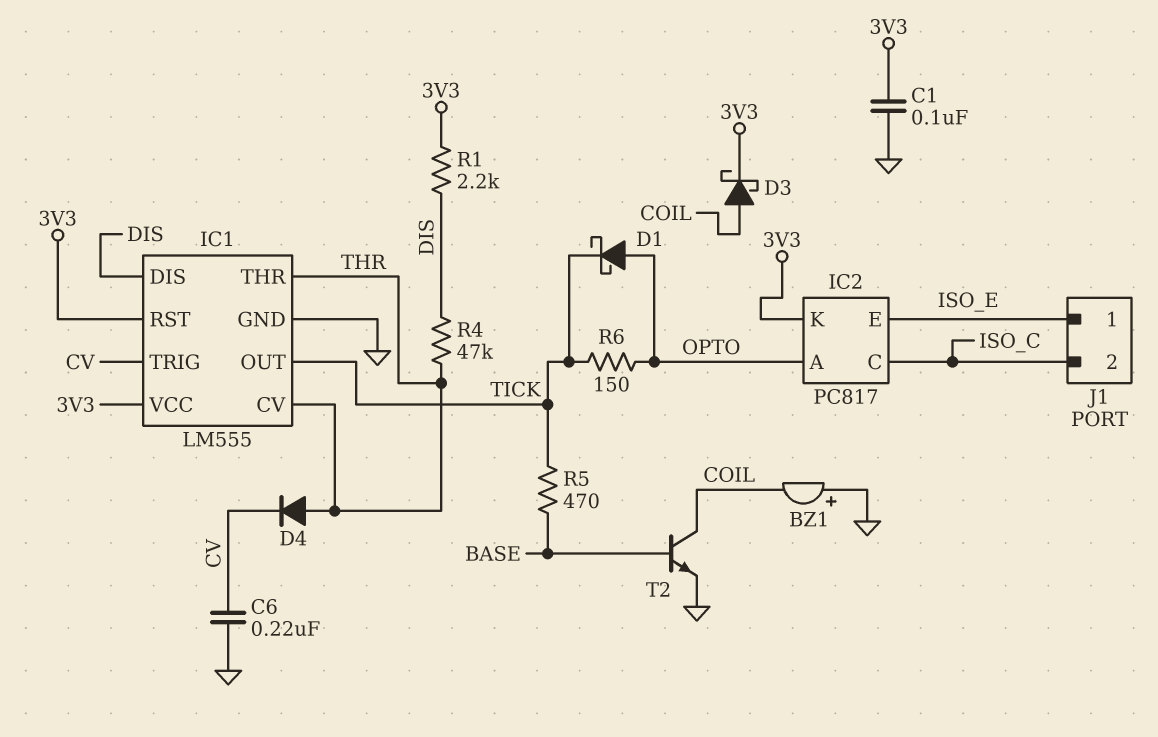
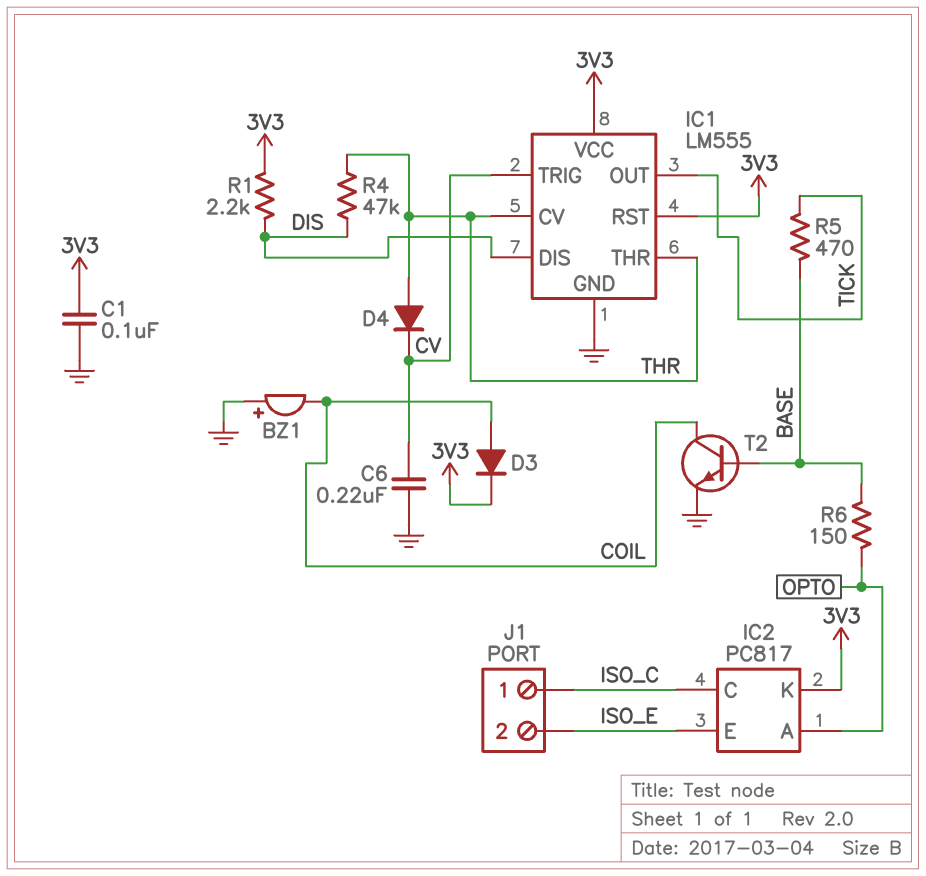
D1: schottky (A OPTO, K TICK) -> none
D3: schottky (A COIL, K 3V3) -> diode (A COIL, K 3V3)
J1 pin 1: ISO_E -> ISO_C
J1 pin 2: ISO_C -> ISO_E
R6: 150 (OPTO, TICK) -> 150 (BASE, OPTO)

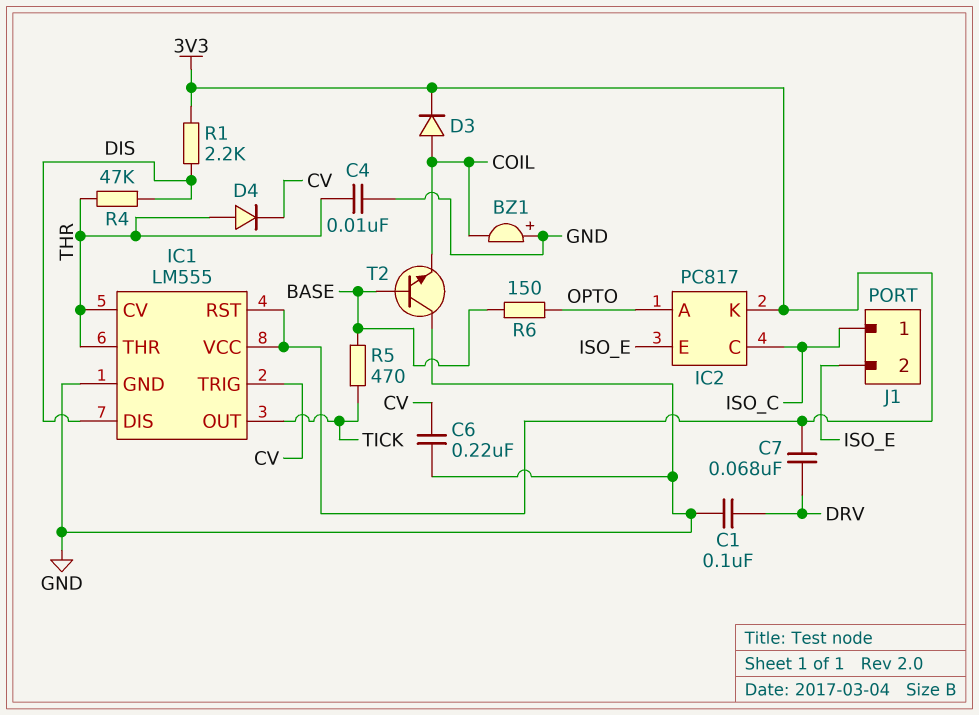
C1: 100nF (3V3, GND) -> 100nF (DRV, GND)
C4: none -> 10nF (GND, THR)
C7: none -> 68nF (3V3, DRV)
T2: NPN (B BASE, C COIL, E GND) -> NPN (B BASE, C GND, E COIL)

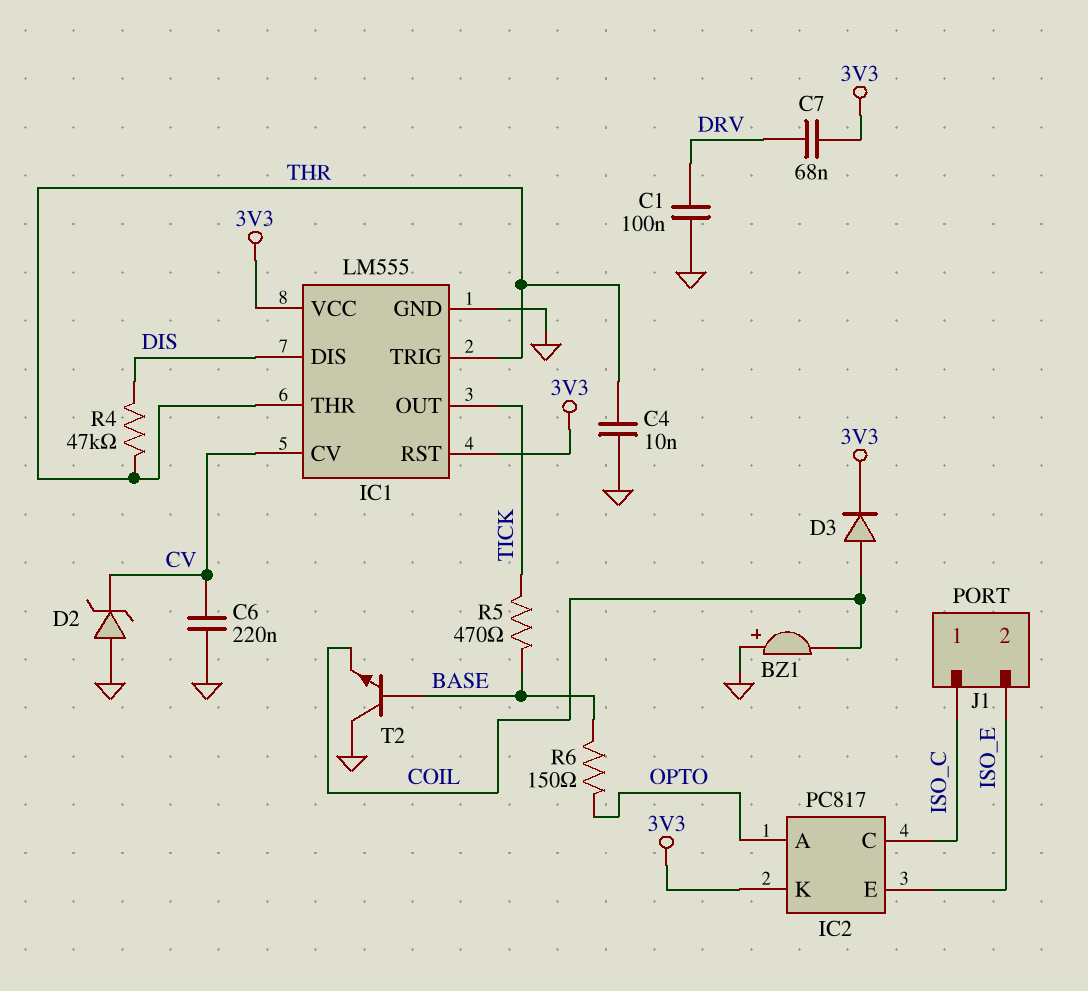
D2: none -> zener (A GND, K CV)
D4: diode (A THR, K CV) -> none
IC1 pin CV: THR -> CV
IC1 pin TRIG: CV -> THR
R1: 2.2k (3V3, DIS) -> none

